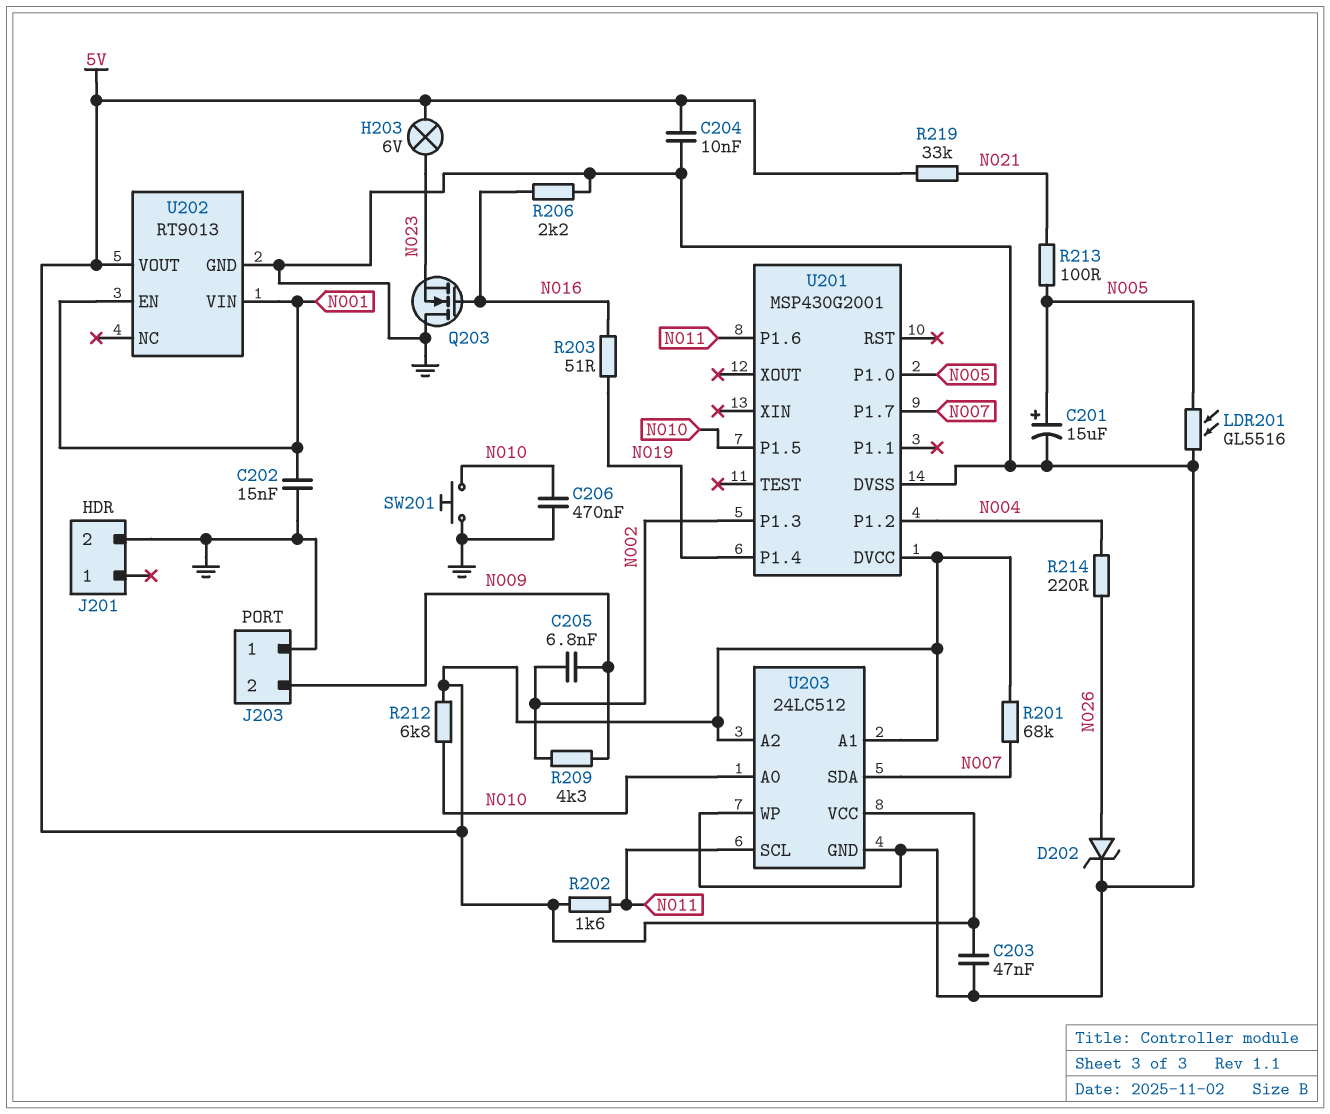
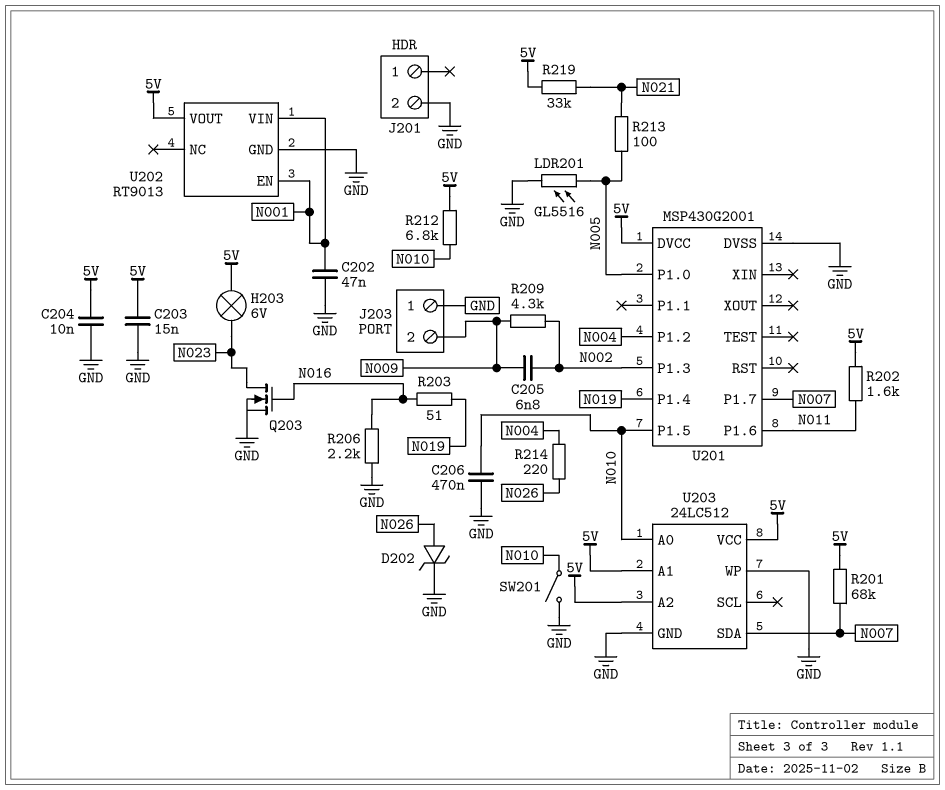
C201: 15uF (plus N005, minus GND) -> none
C202: 15nF (GND, N001) -> 47nF (GND, N001)
C203: 47nF (5V, GND) -> 15nF (5V, GND)
Q203: NMOS (G N016, D GND, S N023) -> NMOS (G N016, D N023, S GND)
SW201: button (GND, N010) -> switch (GND, N010)
U203 pin SCL: N011 -> none

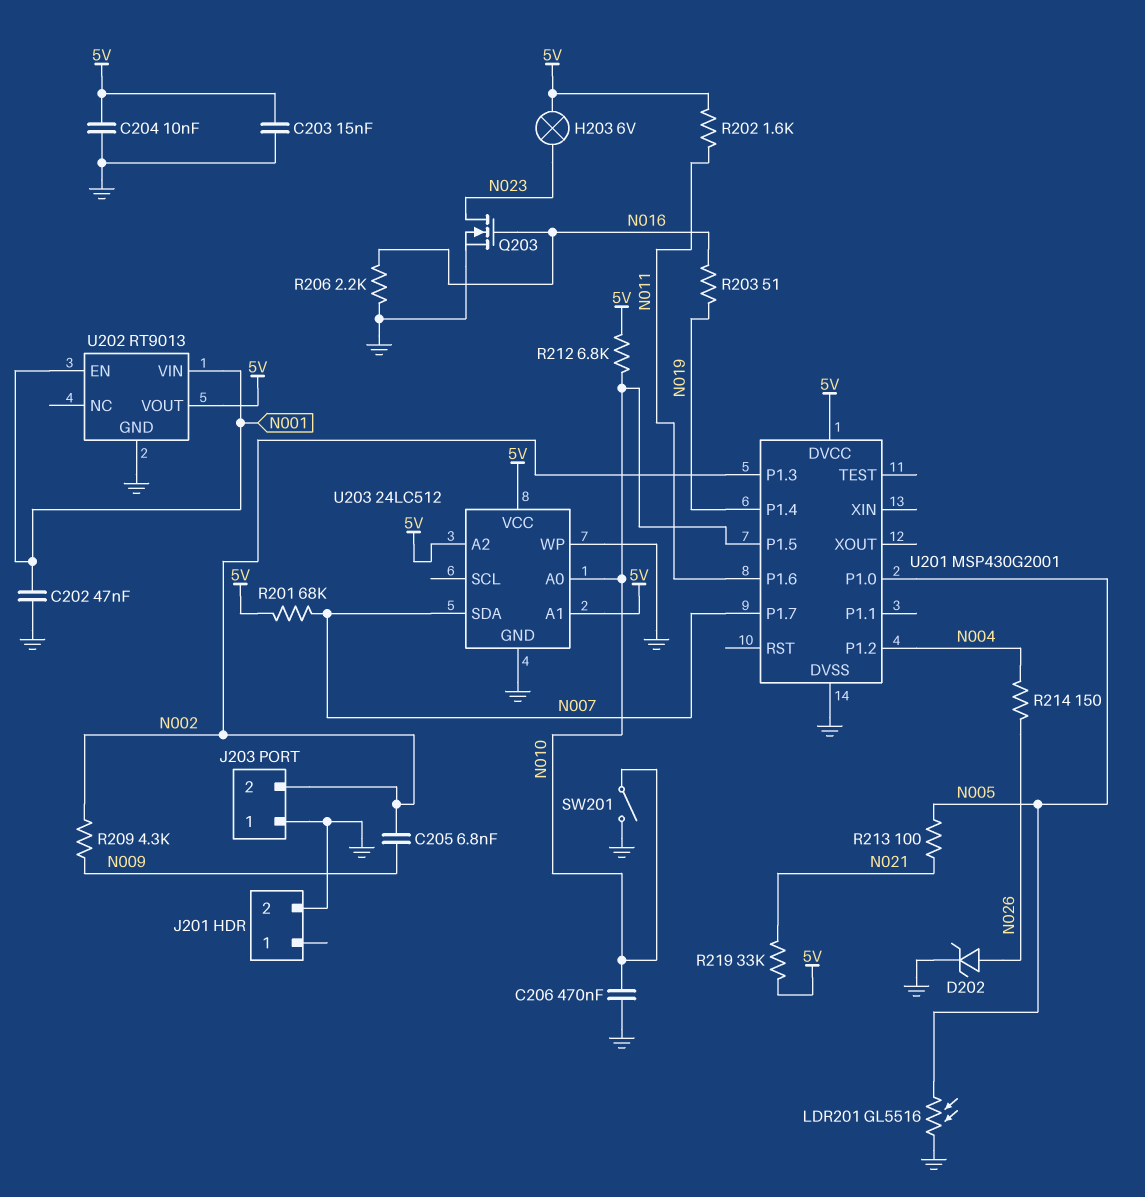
J203 pin 2: N009 -> N002
R214: 220 (N004, N026) -> 150 (N004, N026)

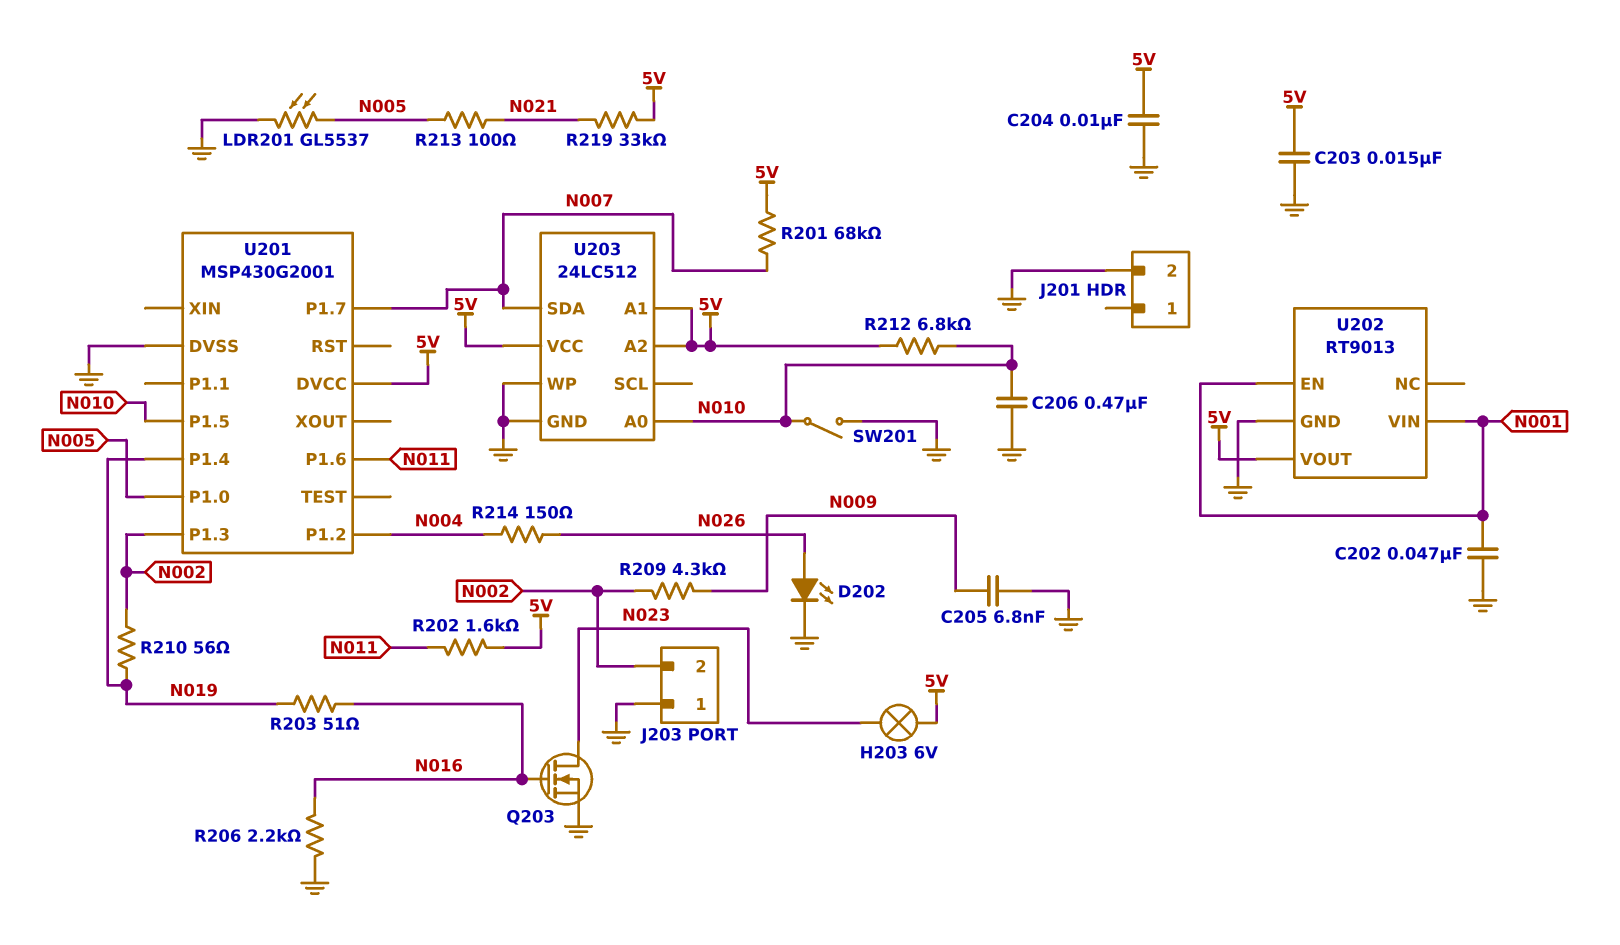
C205: 6.8nF (N002, N009) -> 6.8nF (GND, N009)
D202: zener (A N026, K GND) -> LED (A N026, K GND)
LDR201: GL5516 (GND, N005) -> GL5537 (GND, N005)
R210: none -> 56 (N002, N019)

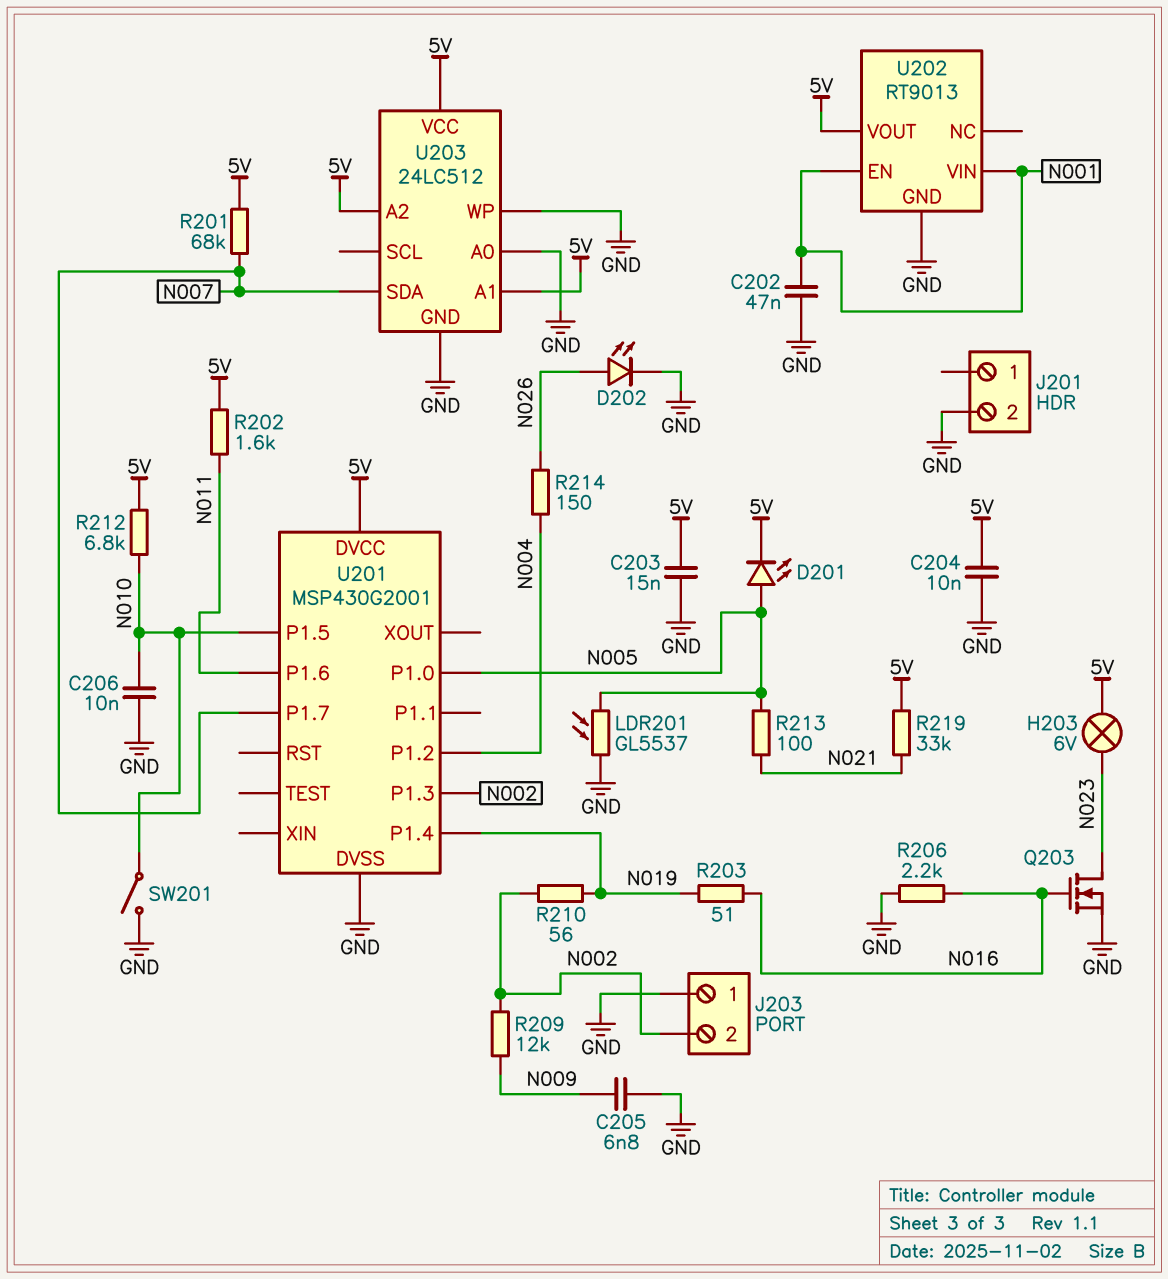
C206: 470nF (GND, N010) -> 10nF (GND, N010)
D201: none -> LED (A N005, K 5V)
R209: 4.3k (N002, N009) -> 12k (N002, N009)
U203 pin A0: N010 -> GND

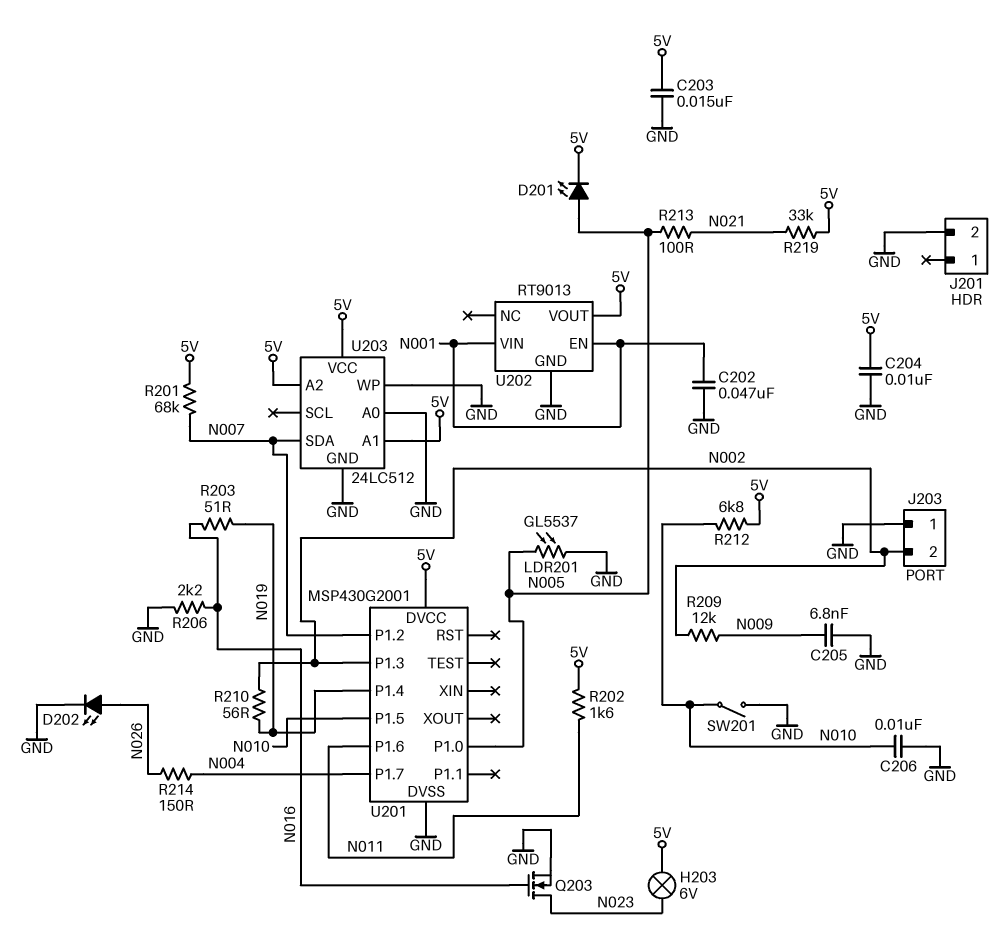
U201 pin P1.2: N004 -> N007
U201 pin P1.7: N007 -> N004

